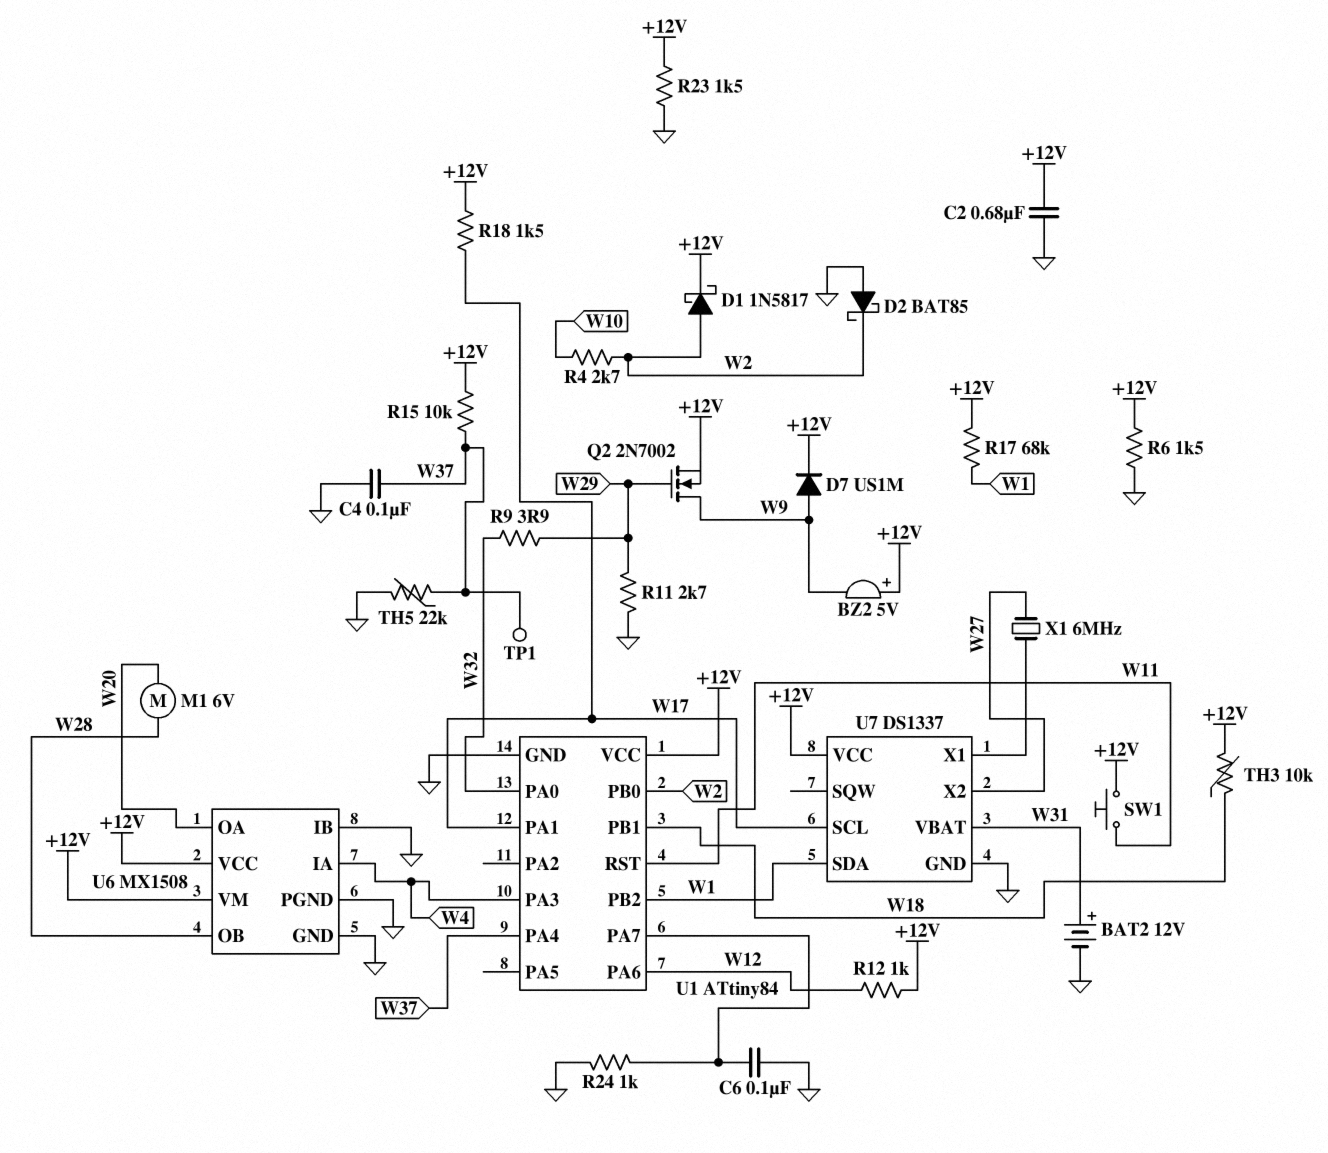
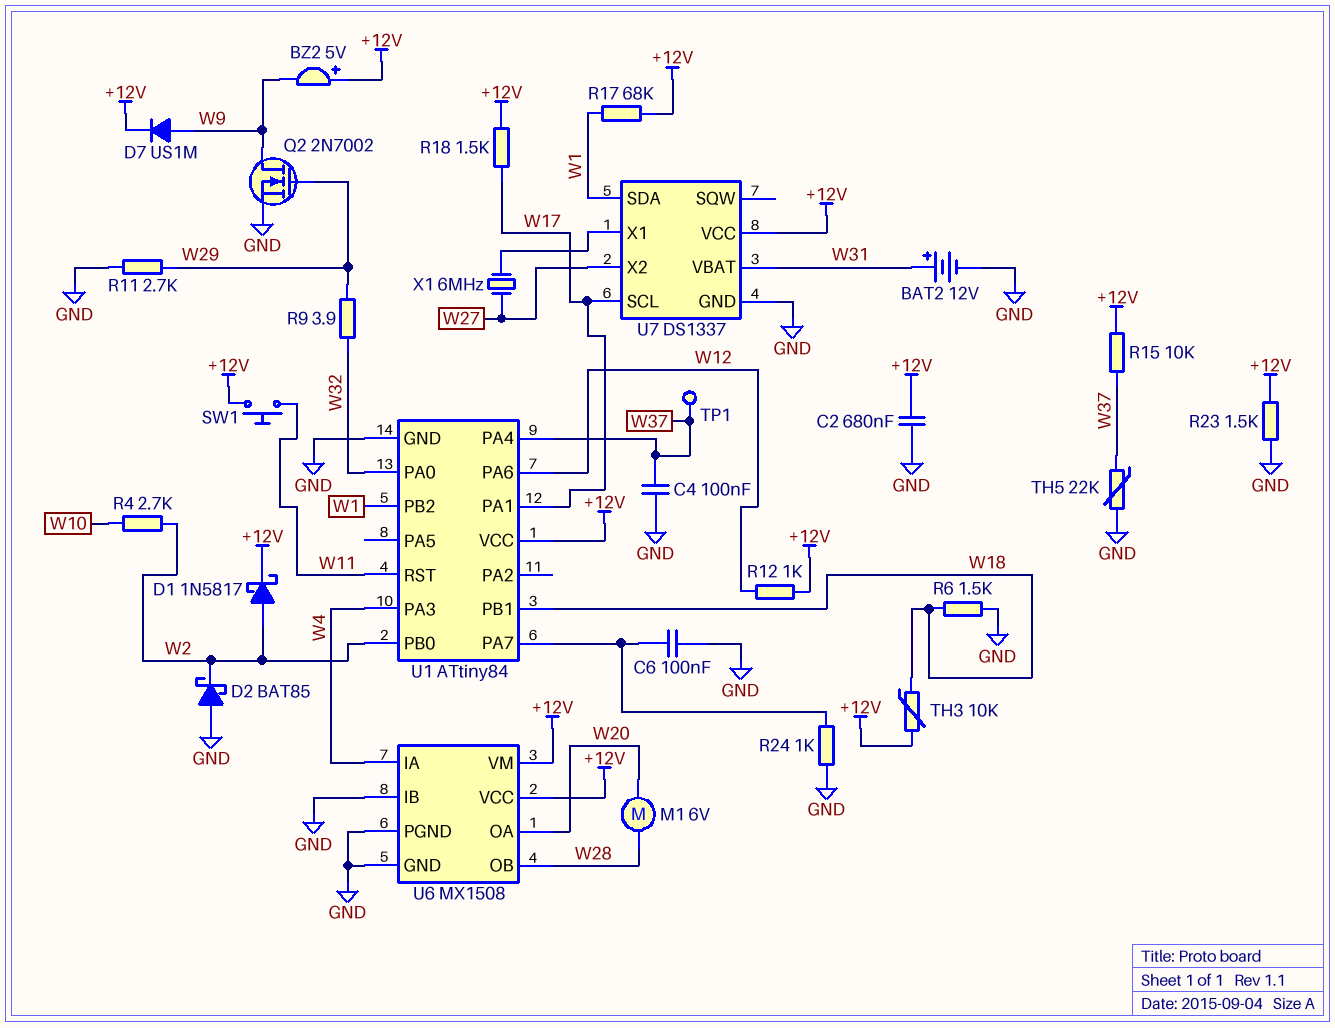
Q2: NMOS 2N7002 (G W29, D W9, S +12V) -> NMOS 2N7002 (G W29, D W9, S GND)
R6: 1.5k (+12V, GND) -> 1.5k (GND, W18)

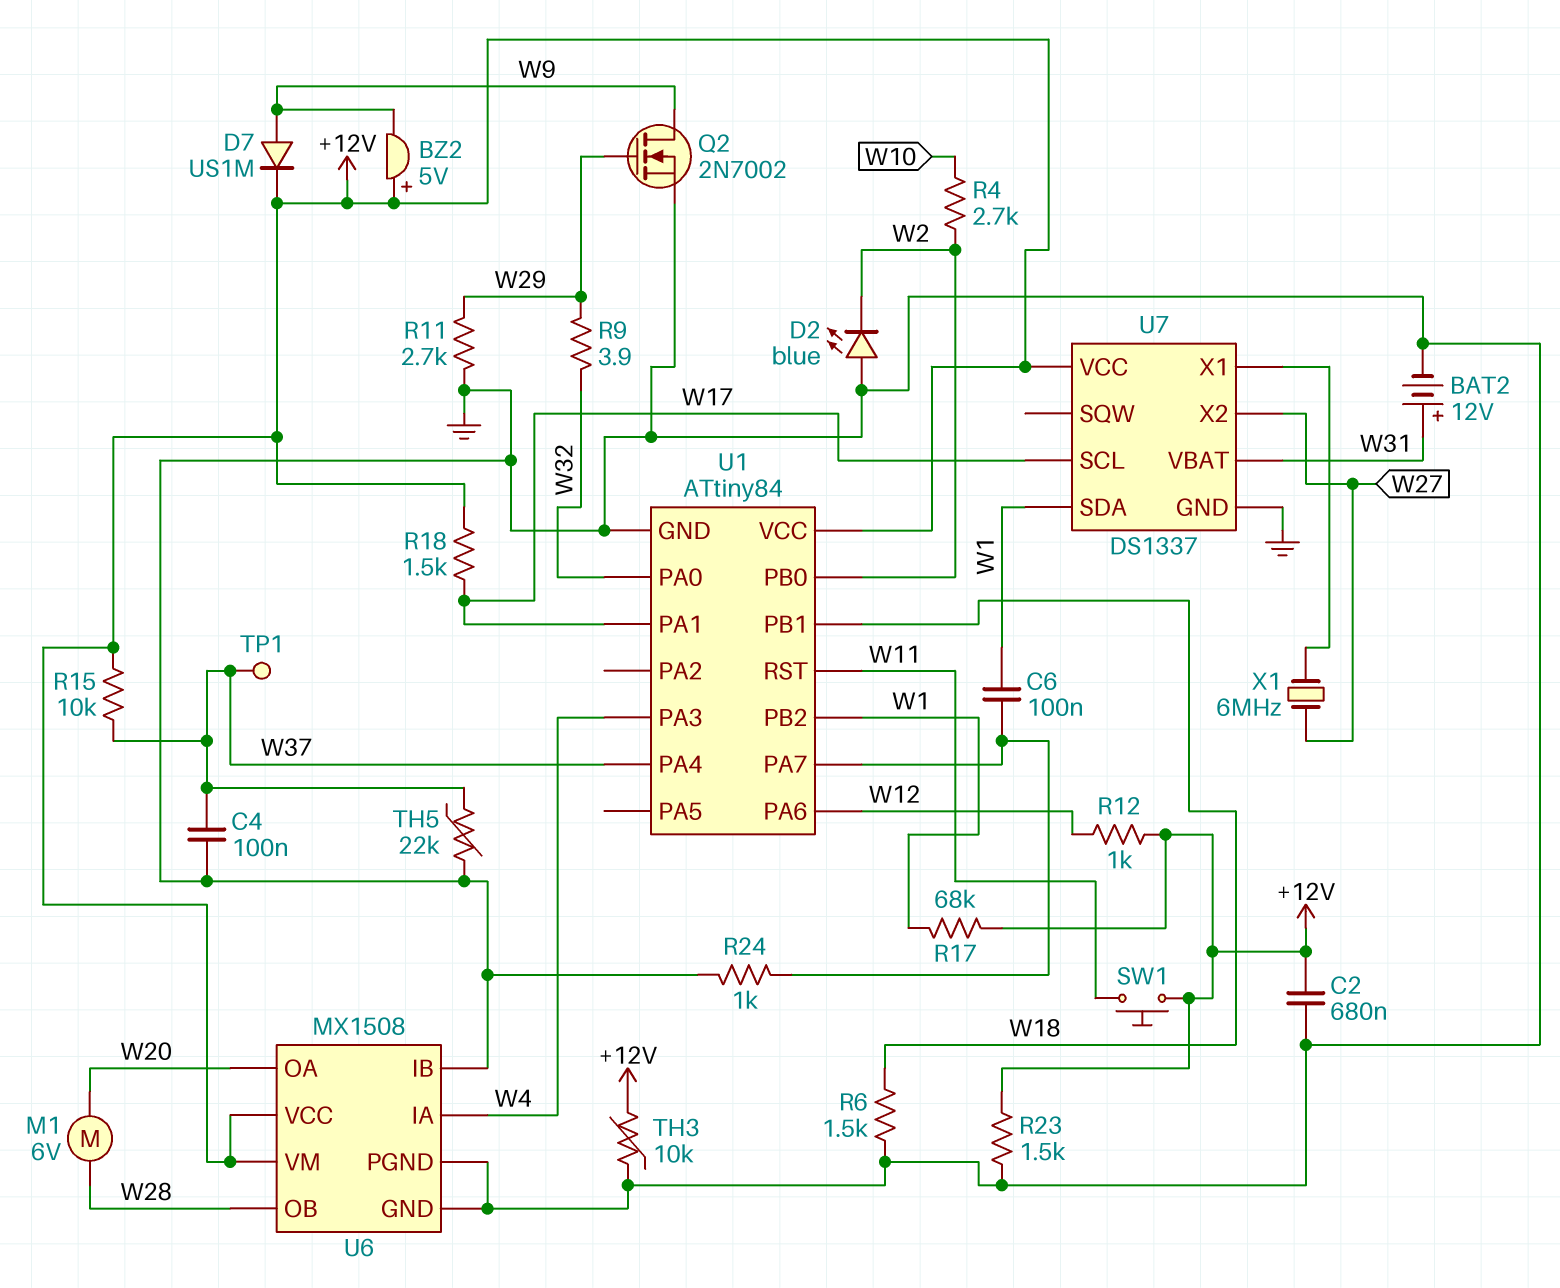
C6: 100nF (GND, U1/PA7) -> 100nF (U1/PA7, W1)
D1: schottky 1N5817 (A W2, K +12V) -> none
D2: schottky BAT85 (A GND, K W2) -> LED blue (A GND, K W2)
TH3: 10k (+12V, W18) -> 10k (+12V, GND)

